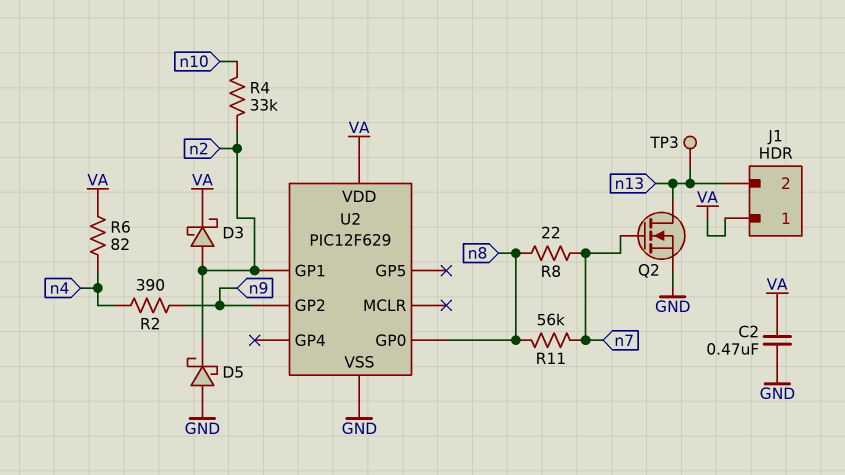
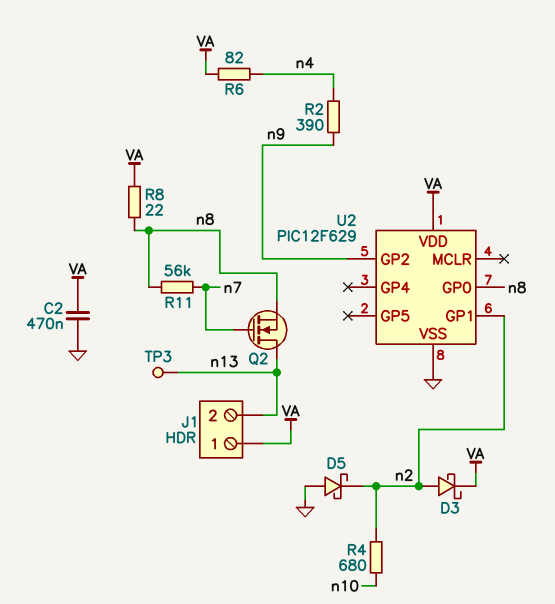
Q2: NMOS (G n7, D n13, S GND) -> NMOS (G n7, D n13, S n8)
R4: 33k (n2, n10) -> 680 (n2, n10)
R8: 22 (n7, n8) -> 22 (VA, n8)

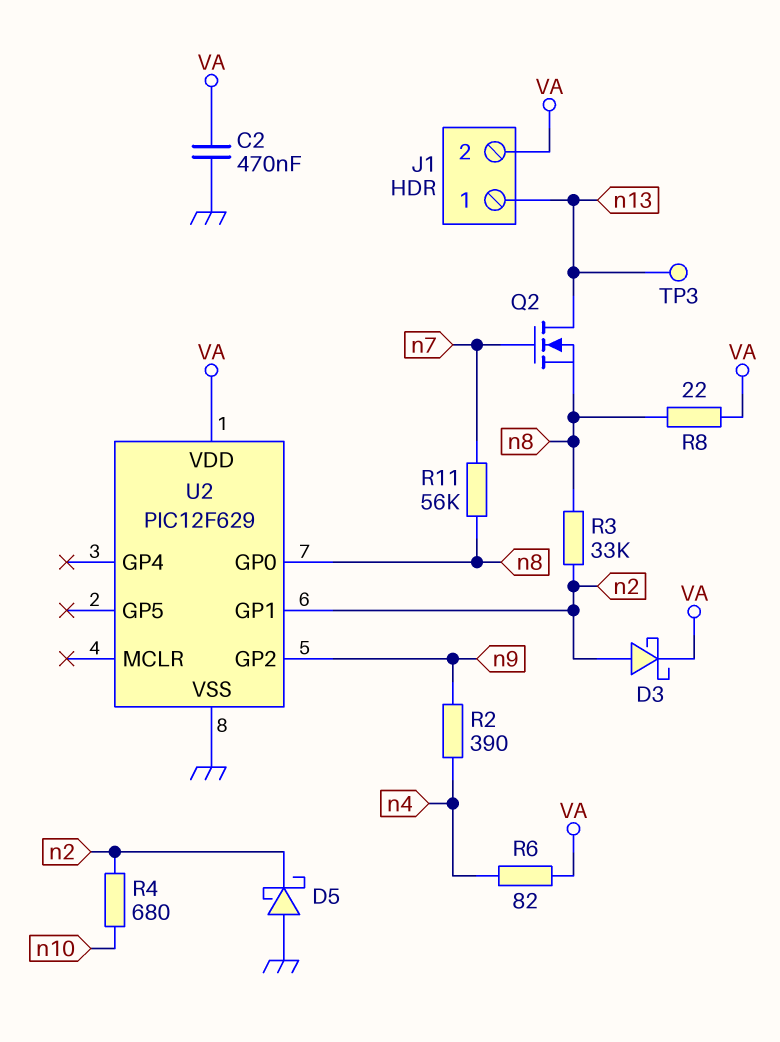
J1 pin 1: VA -> n13
J1 pin 2: n13 -> VA
R3: none -> 33k (n2, n8)

